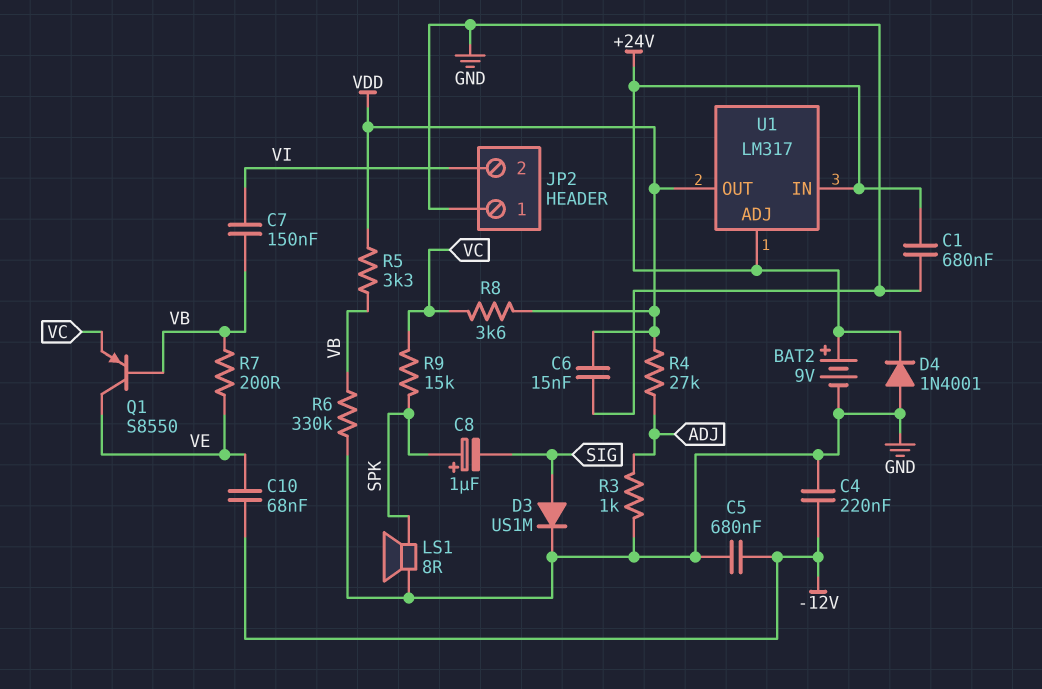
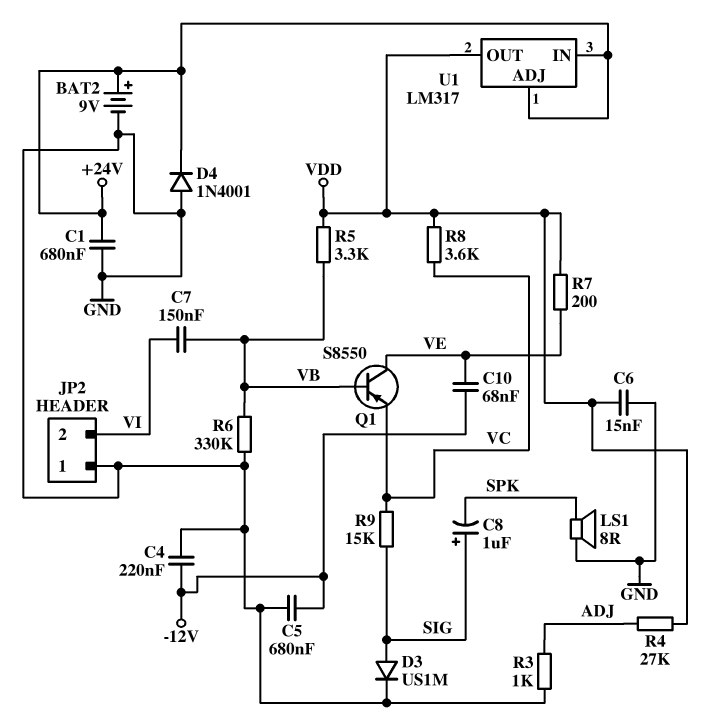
C8: 1uF (plus SPK, minus SIG) -> 1uF (plus SIG, minus SPK)
R7: 200 (VB, VE) -> 200 (VDD, VE)
R9: 15k (SPK, VC) -> 15k (SIG, VC)

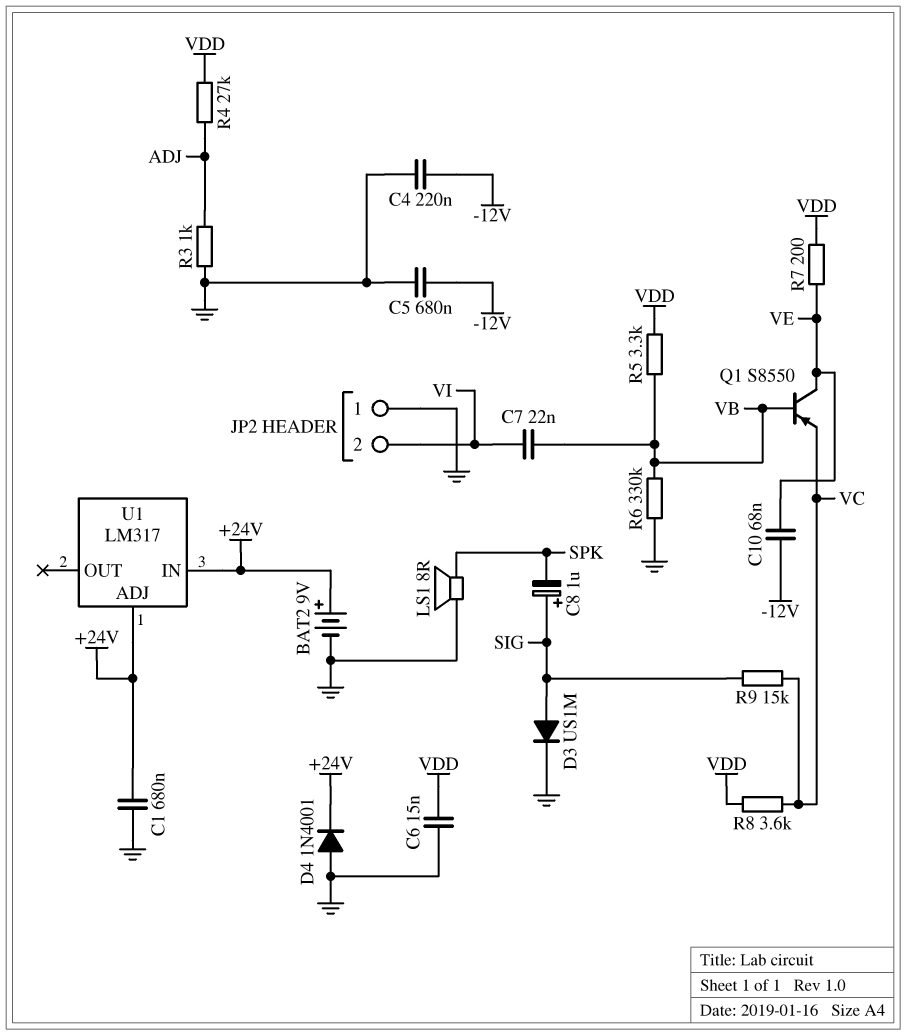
C7: 150nF (VB, VI) -> 22nF (VB, VI)
U1 pin OUT: VDD -> none

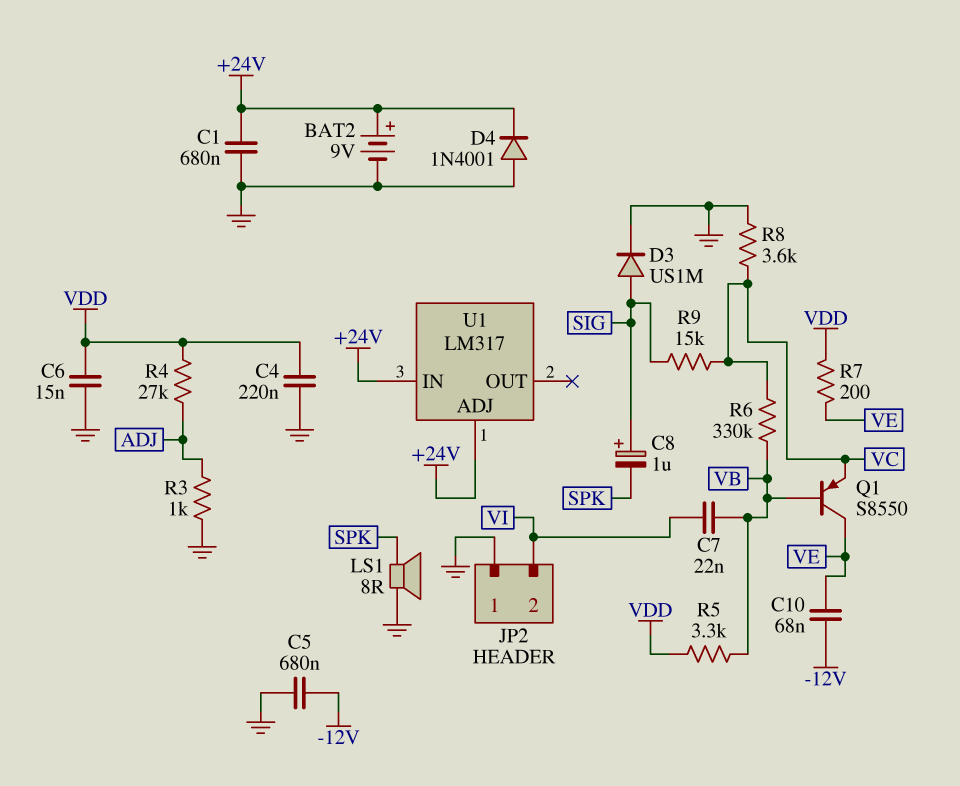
C4: 220nF (-12V, GND) -> 220nF (GND, VDD)
R6: 330k (GND, VB) -> 330k (VB, VC)
R8: 3.6k (VC, VDD) -> 3.6k (GND, VC)

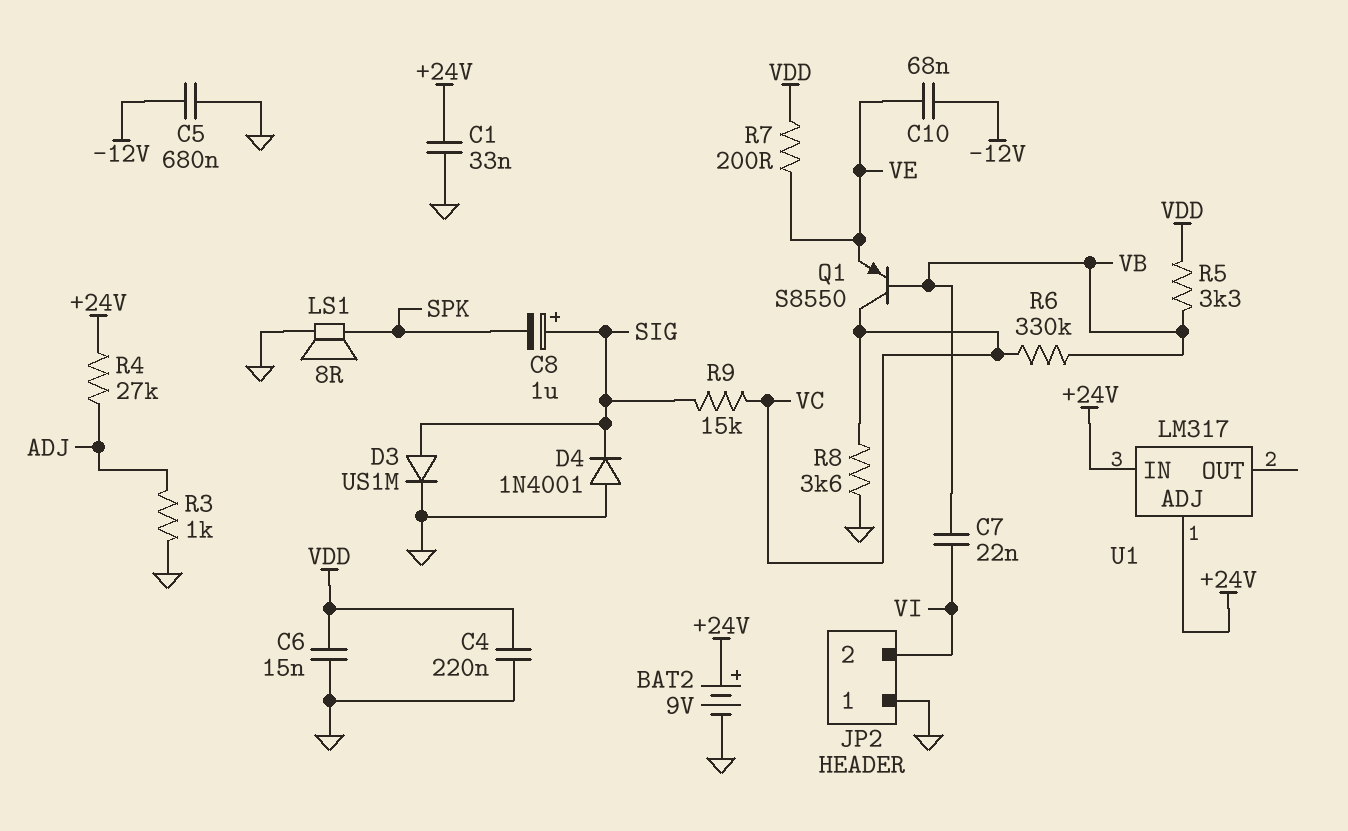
C1: 680nF (+24V, GND) -> 33nF (+24V, GND)
D4: diode 1N4001 (A GND, K +24V) -> diode 1N4001 (A GND, K SIG)
Q1: PNP S8550 (B VB, C VE, E VC) -> PNP S8550 (B VB, C VC, E VE)
R4: 27k (ADJ, VDD) -> 27k (+24V, ADJ)

